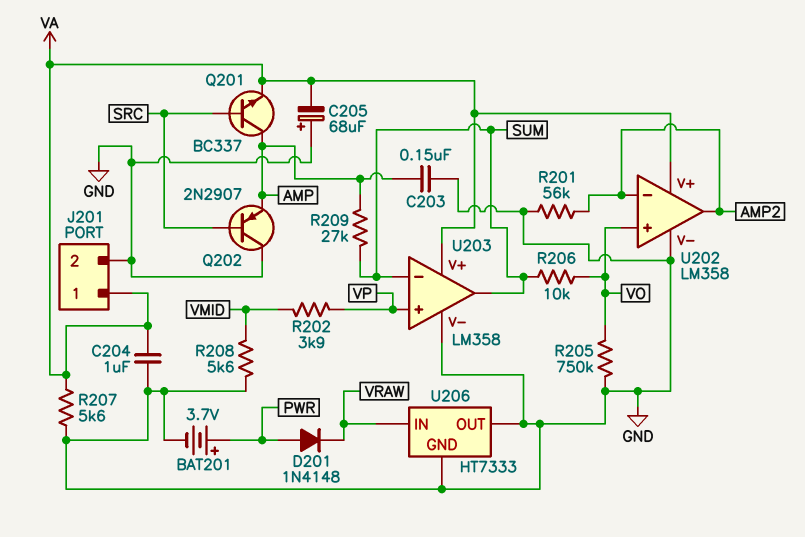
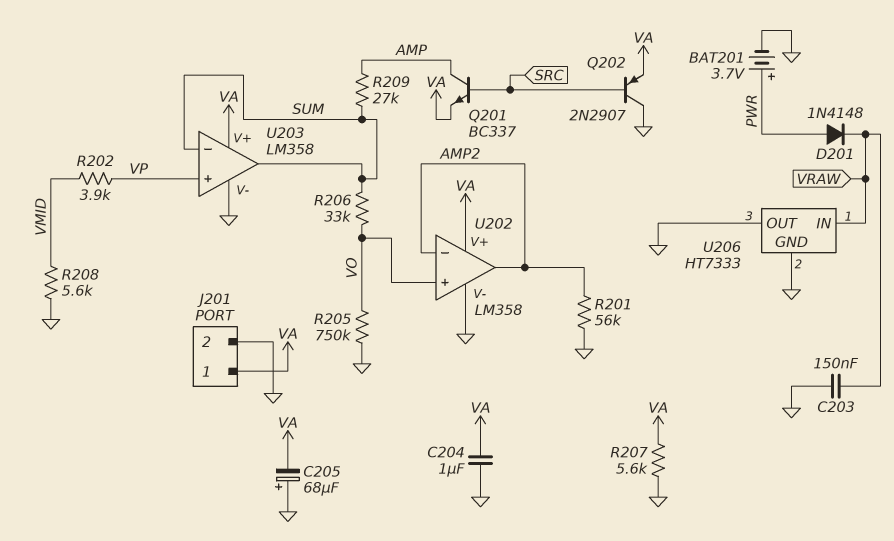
C203: 150nF (AMP, GND) -> 150nF (GND, VRAW)
Q202: PNP 2N2907 (B SRC, C GND, E AMP) -> PNP 2N2907 (B SRC, C GND, E VA)
R206: 10k (SUM, VO) -> 33k (SUM, VO)

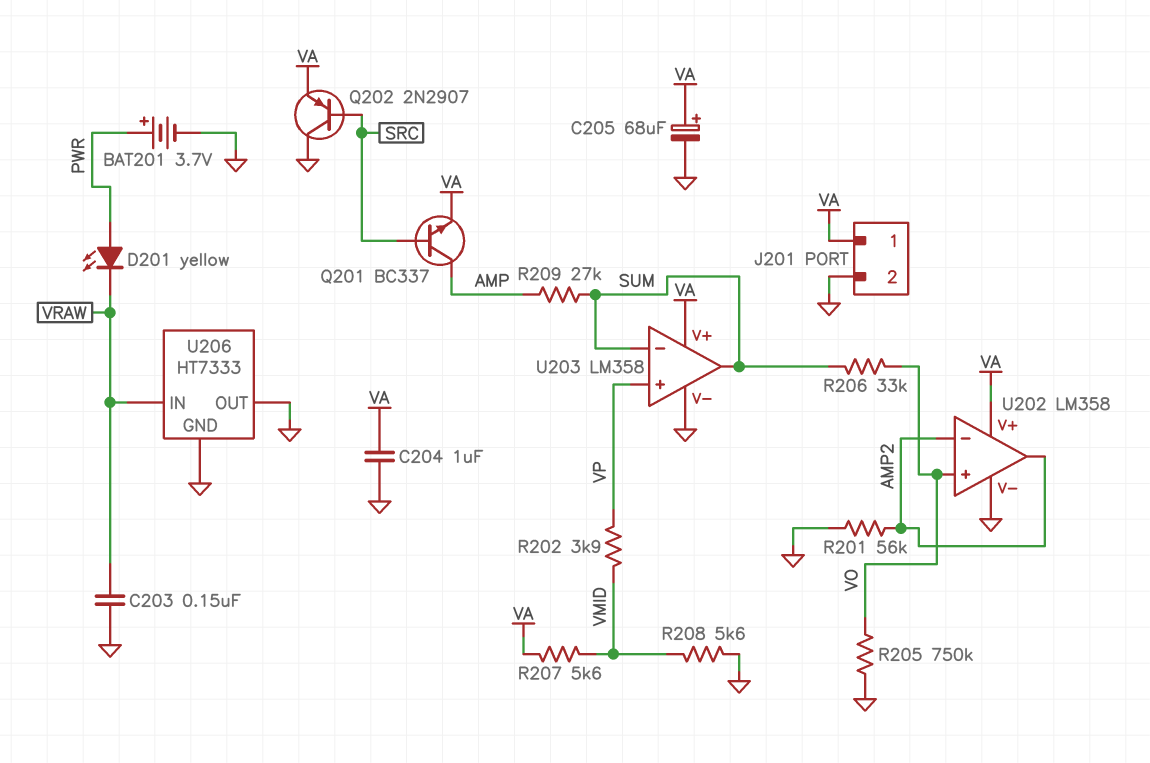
C205: 68uF (plus GND, minus VA) -> 68uF (plus VA, minus GND)
D201: diode 1N4148 (A PWR, K VRAW) -> LED yellow (A PWR, K VRAW)
R207: 5.6k (GND, VA) -> 5.6k (VA, VMID)

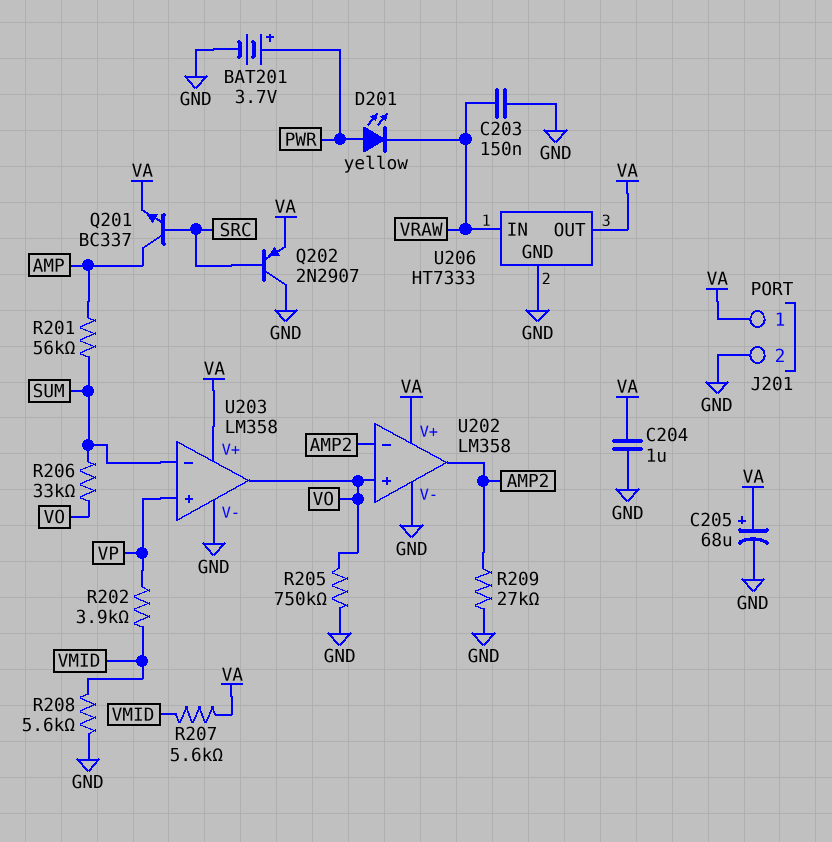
R201: 56k (AMP2, GND) -> 56k (AMP, SUM)
R209: 27k (AMP, SUM) -> 27k (AMP2, GND)
U203 pin out: SUM -> VO
U206 pin OUT: GND -> VA

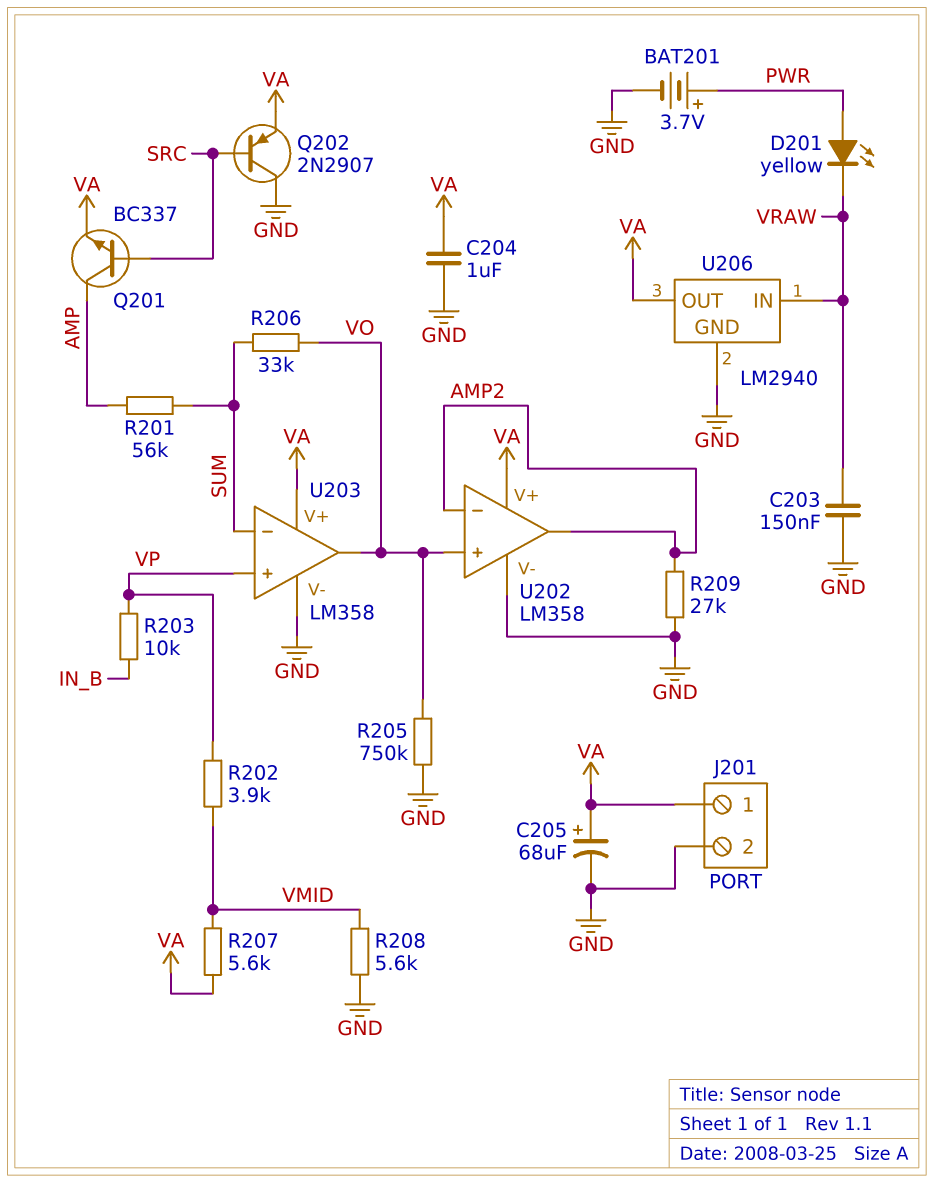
R203: none -> 10k (IN_B, VP)
U206: HT7333 -> LM2940

